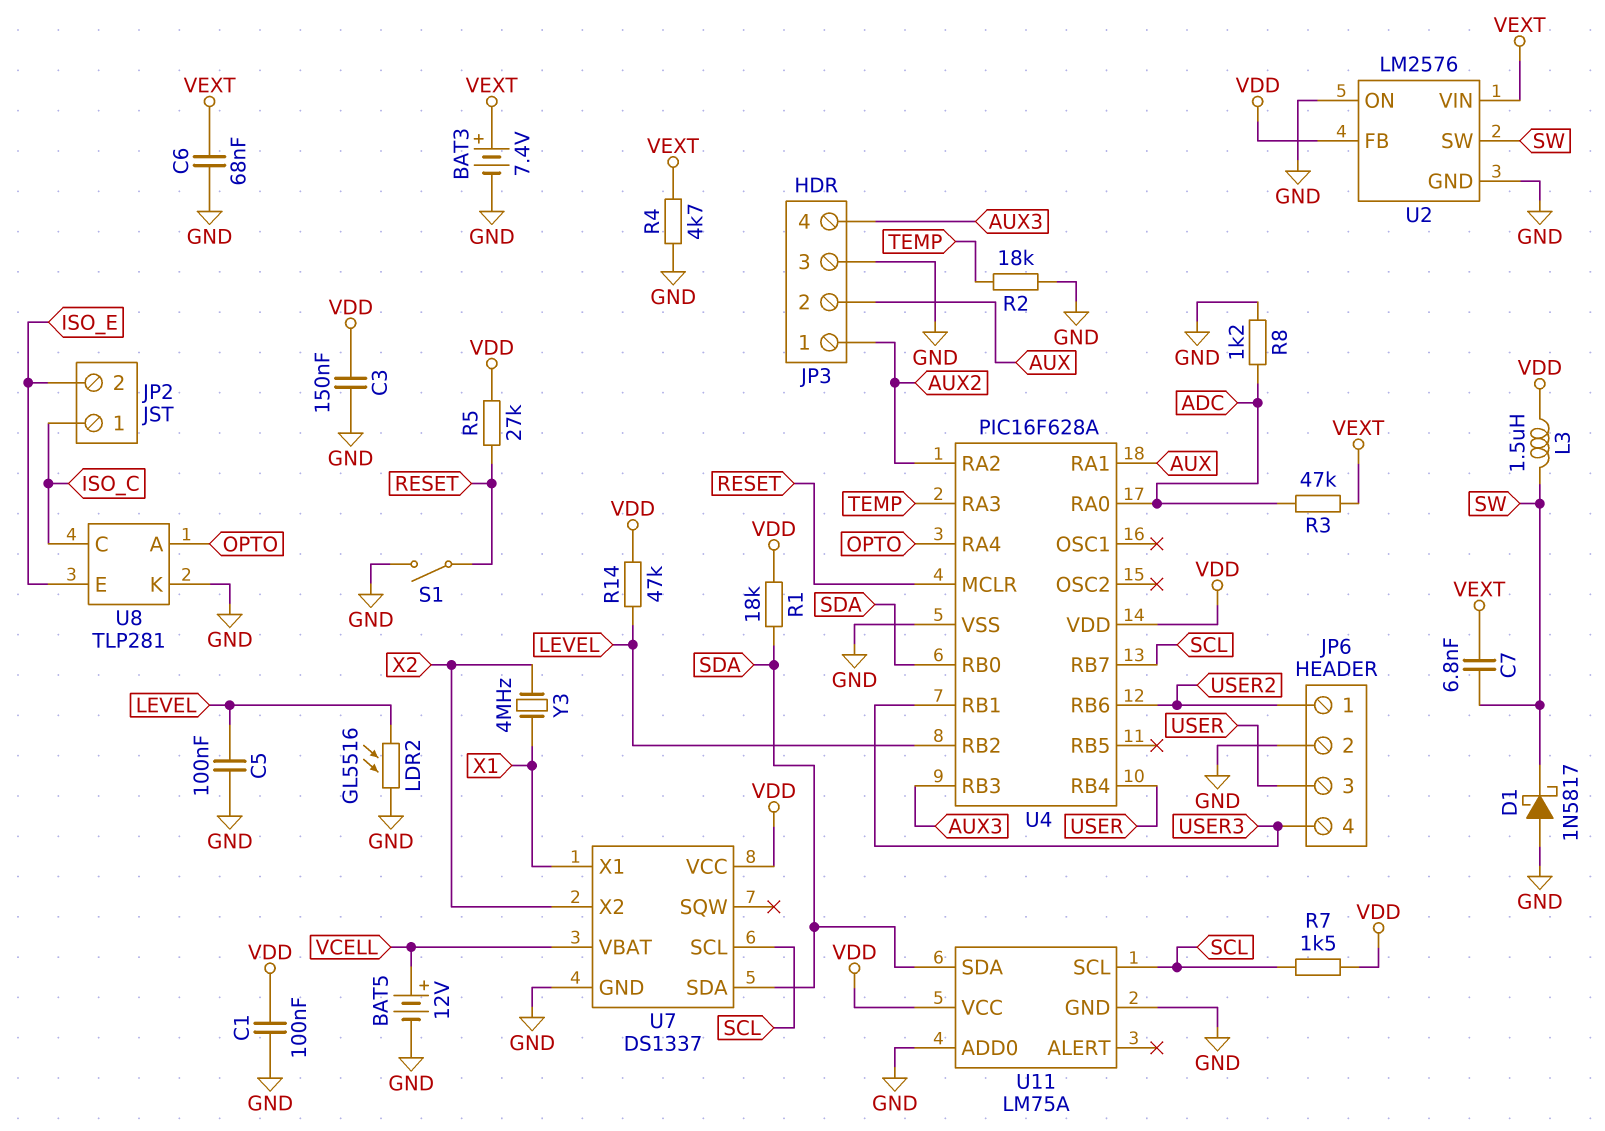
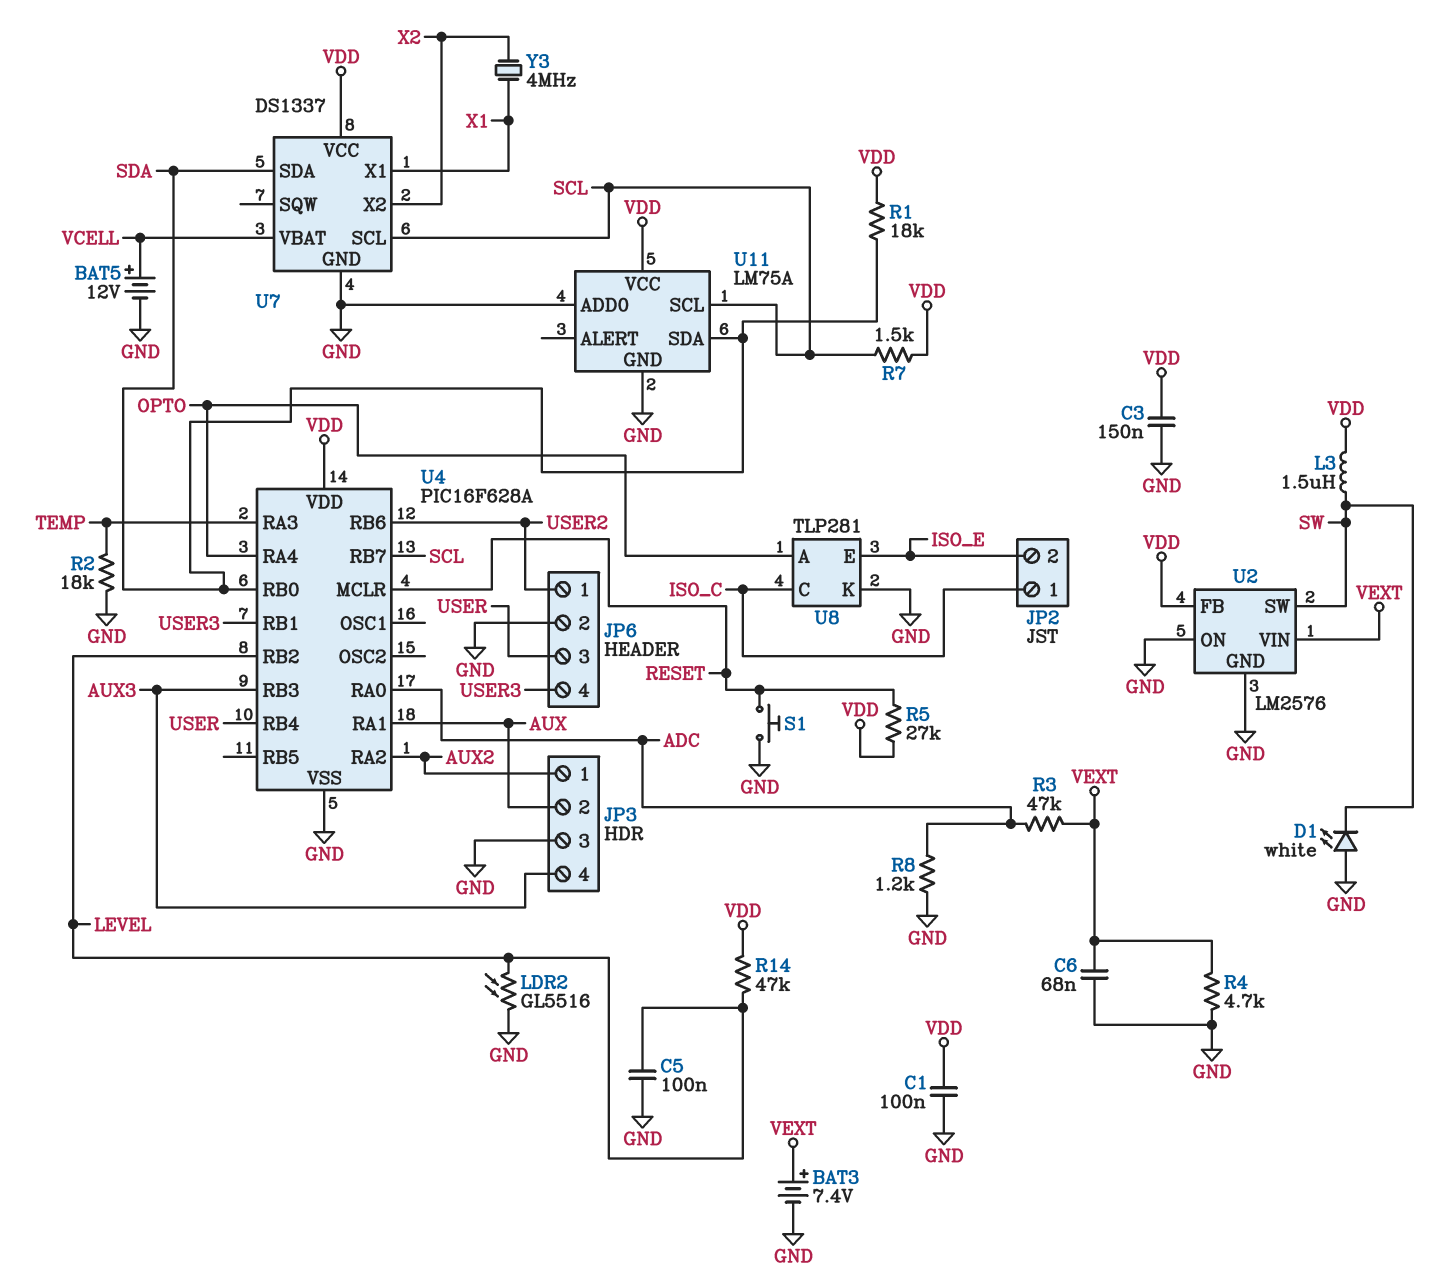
C7: 6.8nF (SW, VEXT) -> none
D1: schottky 1N5817 (A GND, K SW) -> LED white (A GND, K SW)
S1: switch (GND, RESET) -> button (GND, RESET)

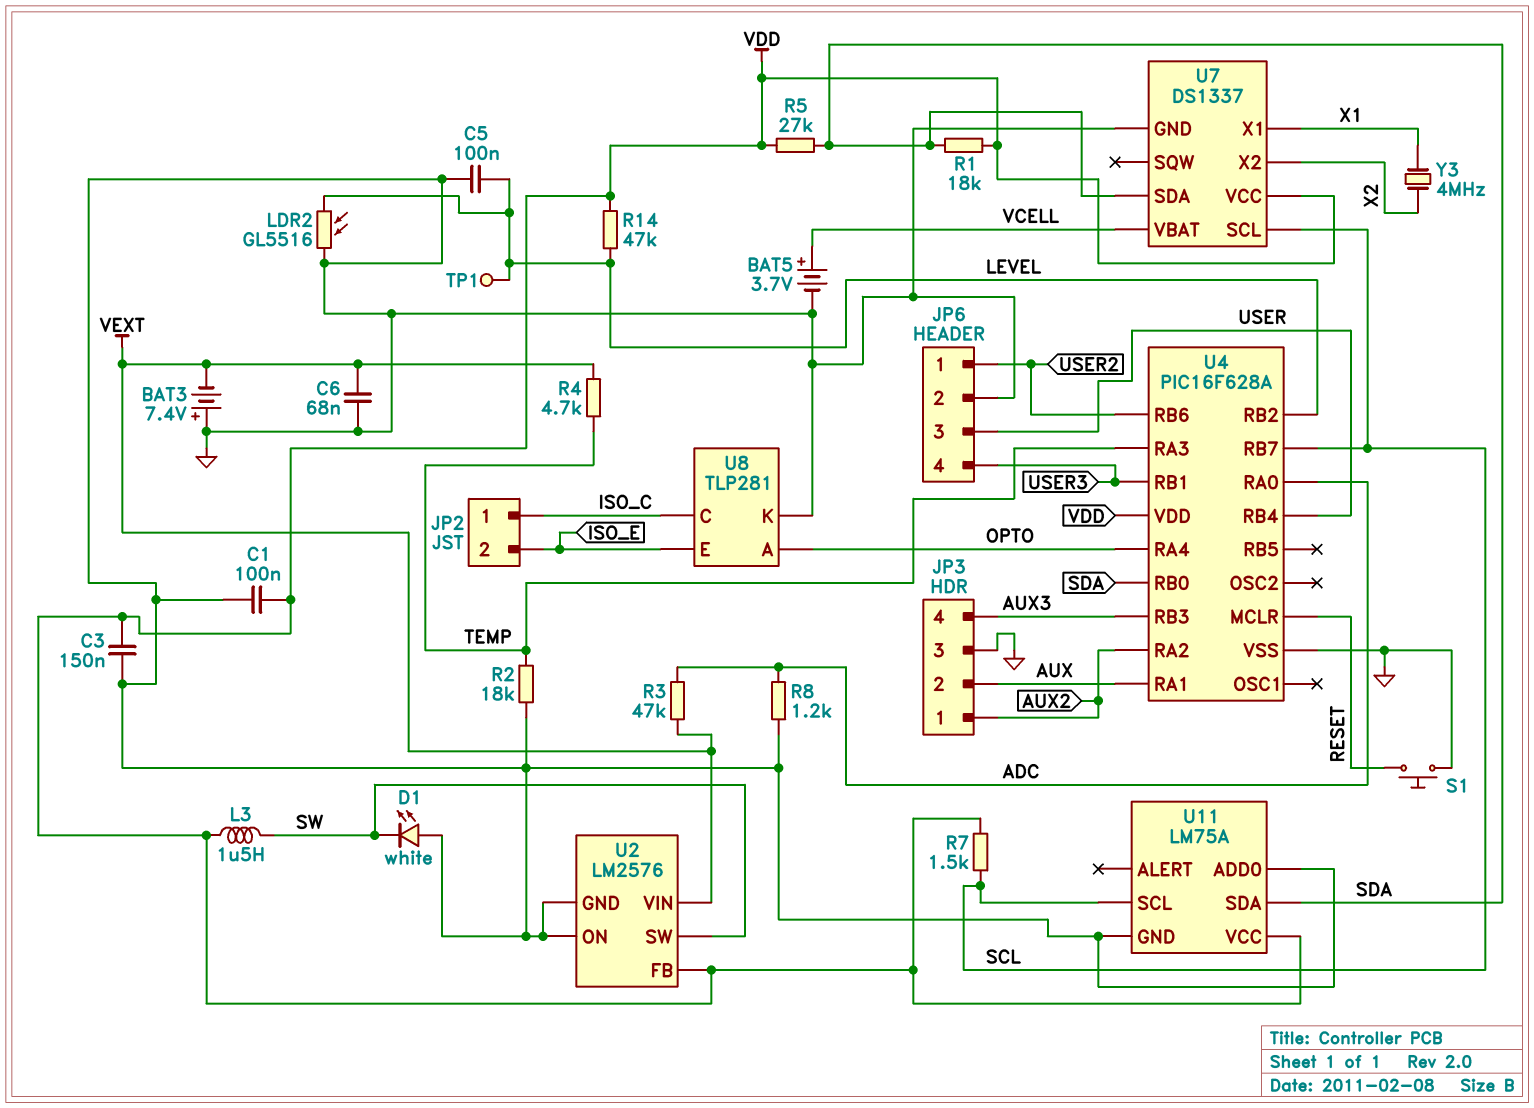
BAT3: 7.4V (plus VEXT, minus GND) -> 7.4V (plus GND, minus VEXT)
BAT5: 12V (plus VCELL, minus GND) -> 3.7V (plus VCELL, minus GND)
R4: 4.7k (GND, VEXT) -> 4.7k (TEMP, VEXT)
R5: 27k (RESET, VDD) -> 27k (SDA, VDD)
TP1: none -> test point (LEVEL)

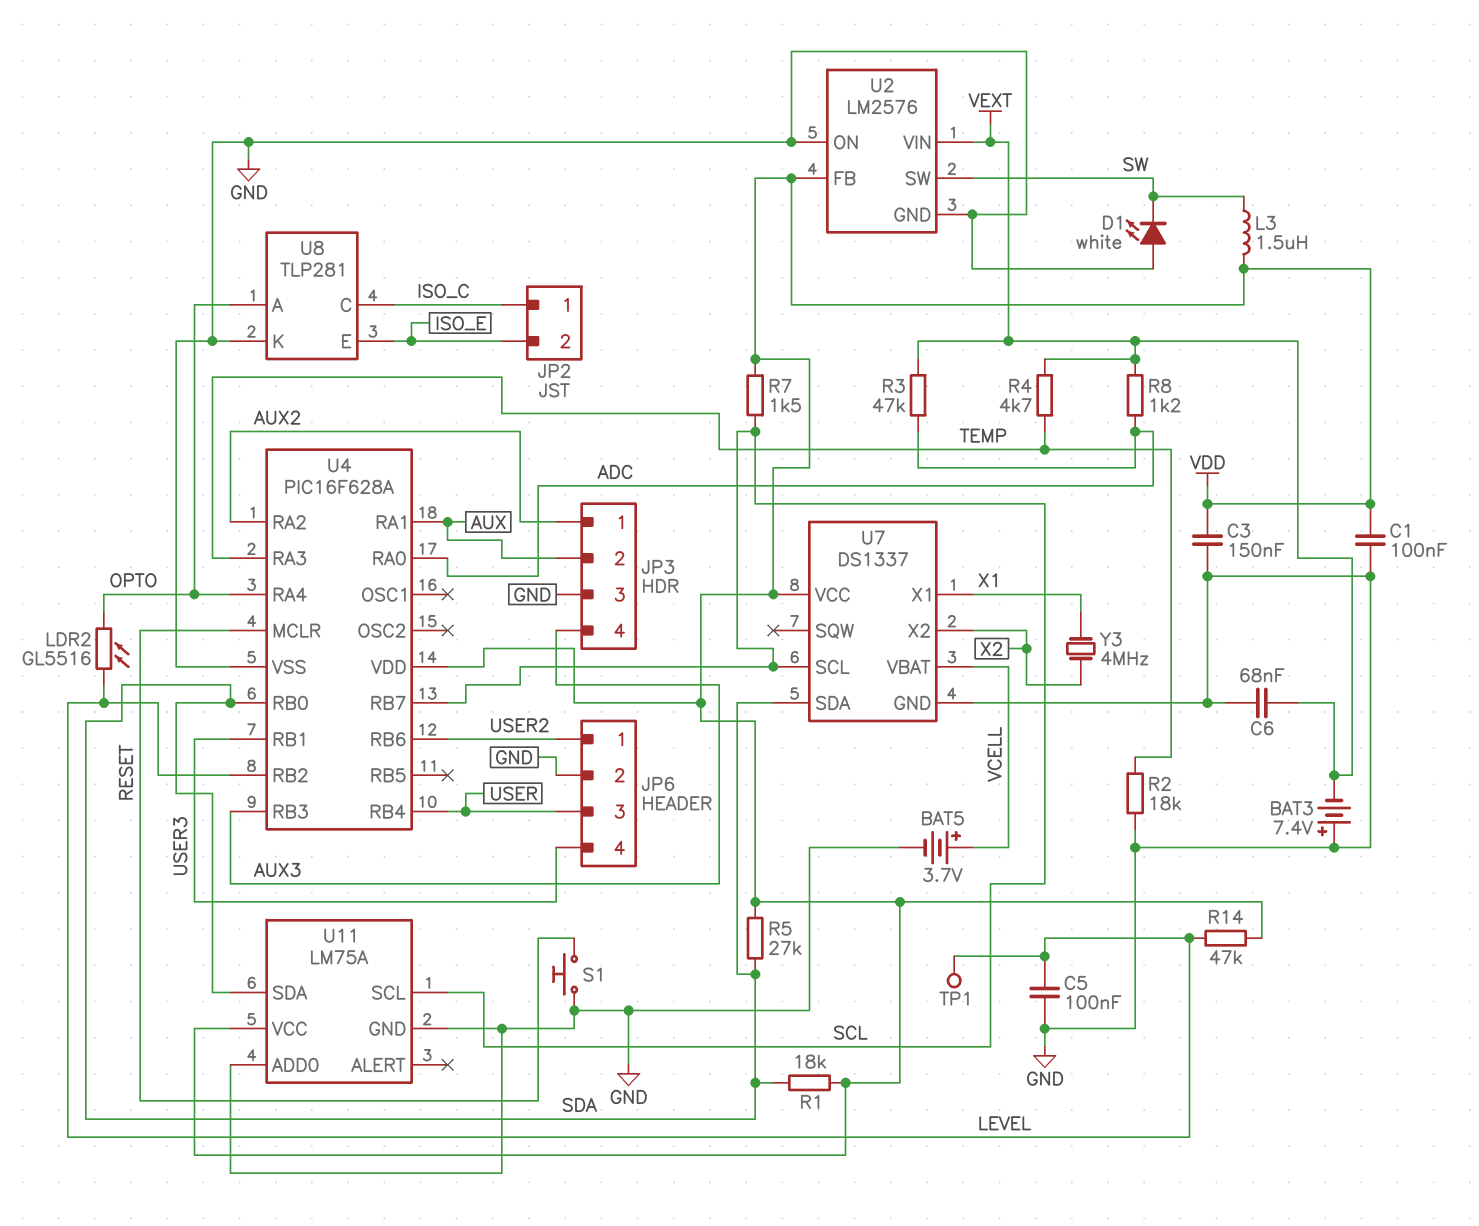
LDR2: GL5516 (GND, LEVEL) -> GL5516 (LEVEL, OPTO)
R8: 1.2k (ADC, GND) -> 1.2k (ADC, VEXT)

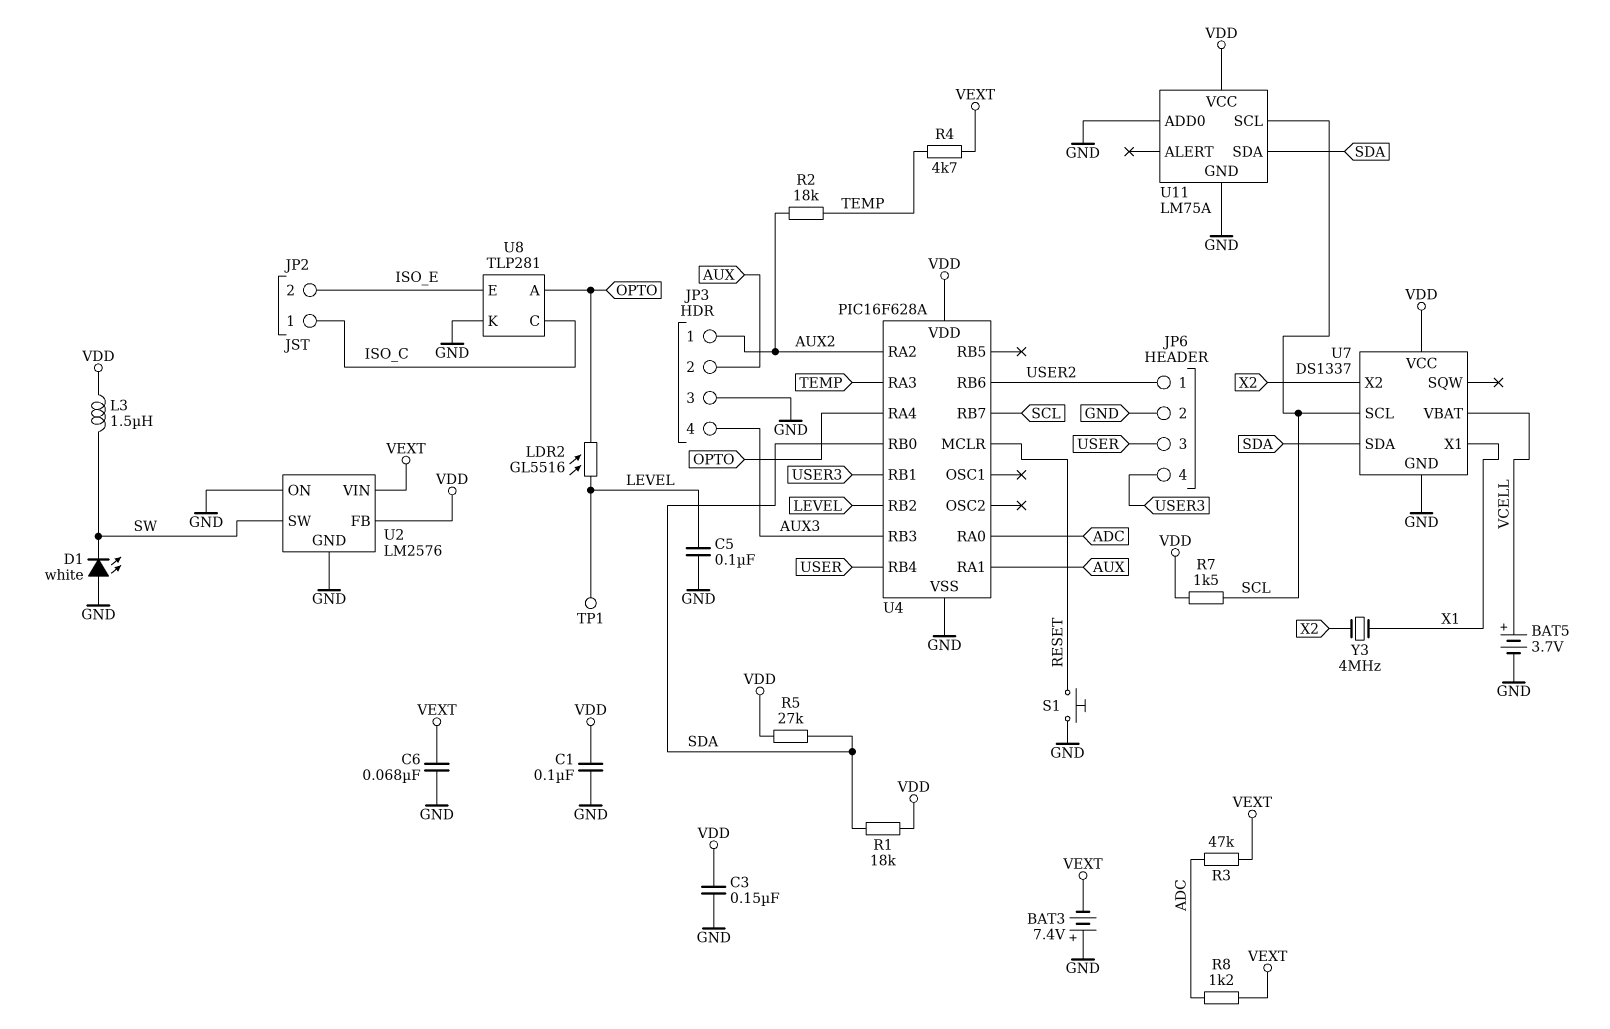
R2: 18k (GND, TEMP) -> 18k (AUX2, TEMP)
R14: 47k (LEVEL, VDD) -> none

